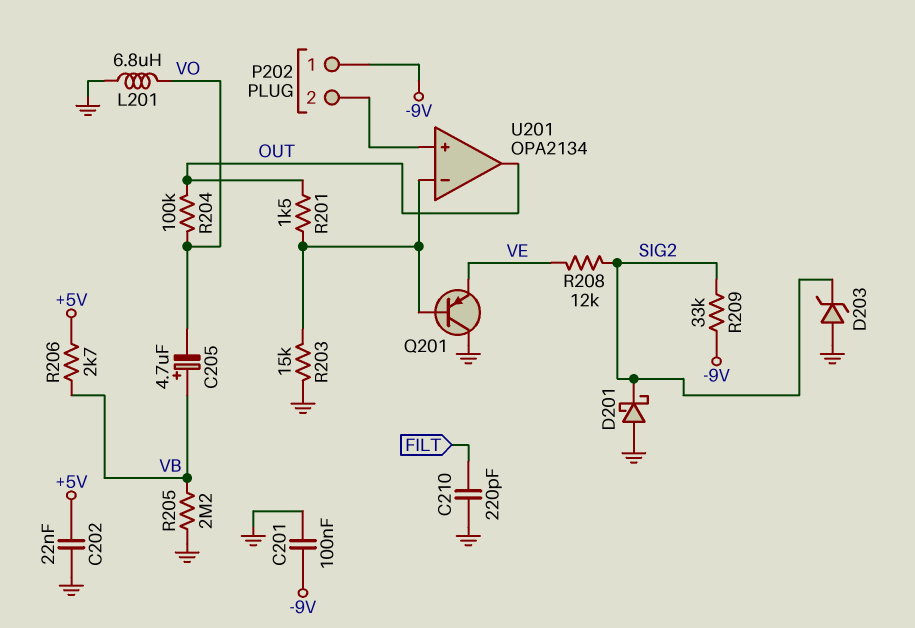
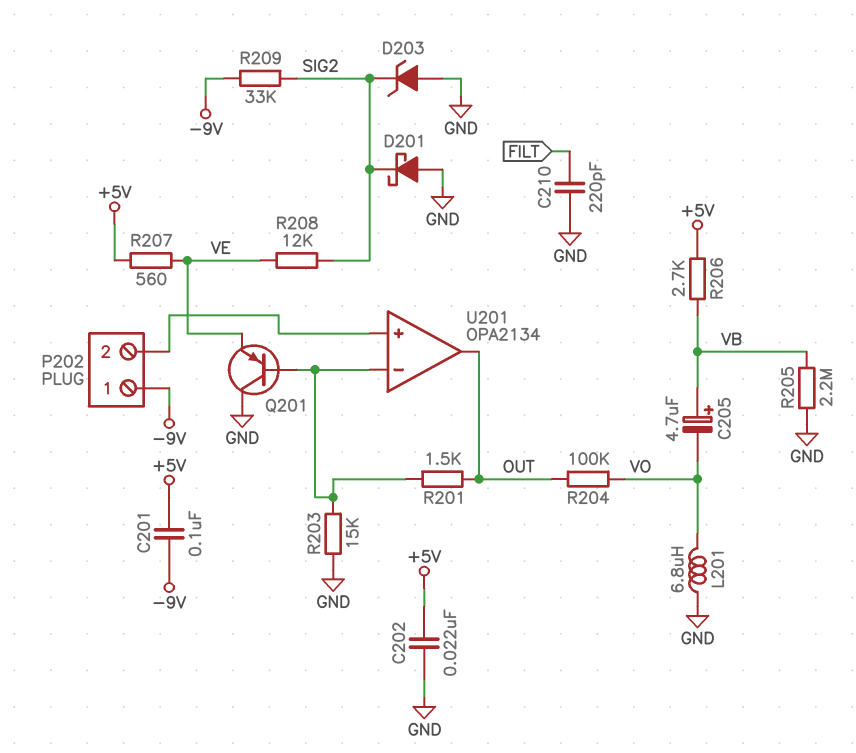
C201: 100nF (-9V, GND) -> 100nF (+5V, -9V)
R207: none -> 560 (+5V, VE)

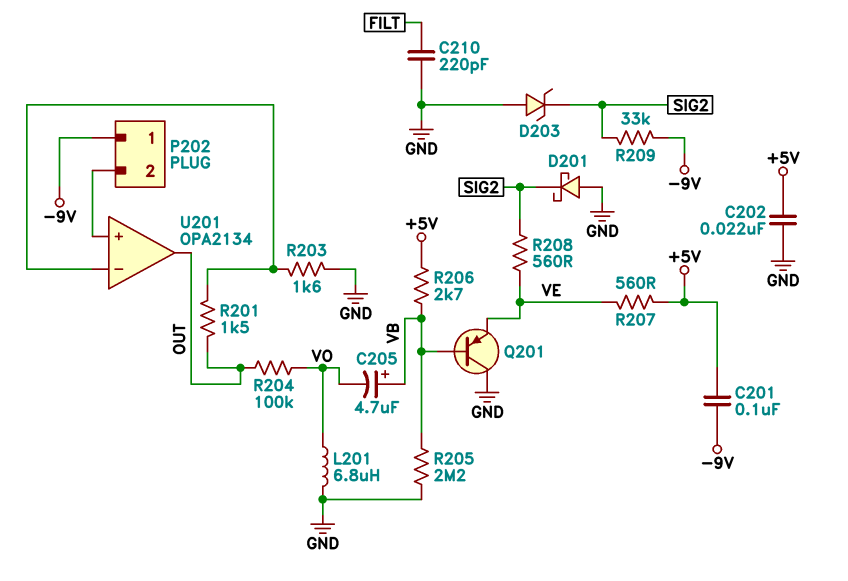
Q201: PNP (B U201/in-, C GND, E VE) -> PNP (B VB, C GND, E VE)
R203: 15k (GND, U201/in-) -> 1.6k (GND, U201/in-)
R208: 12k (SIG2, VE) -> 560 (SIG2, VE)

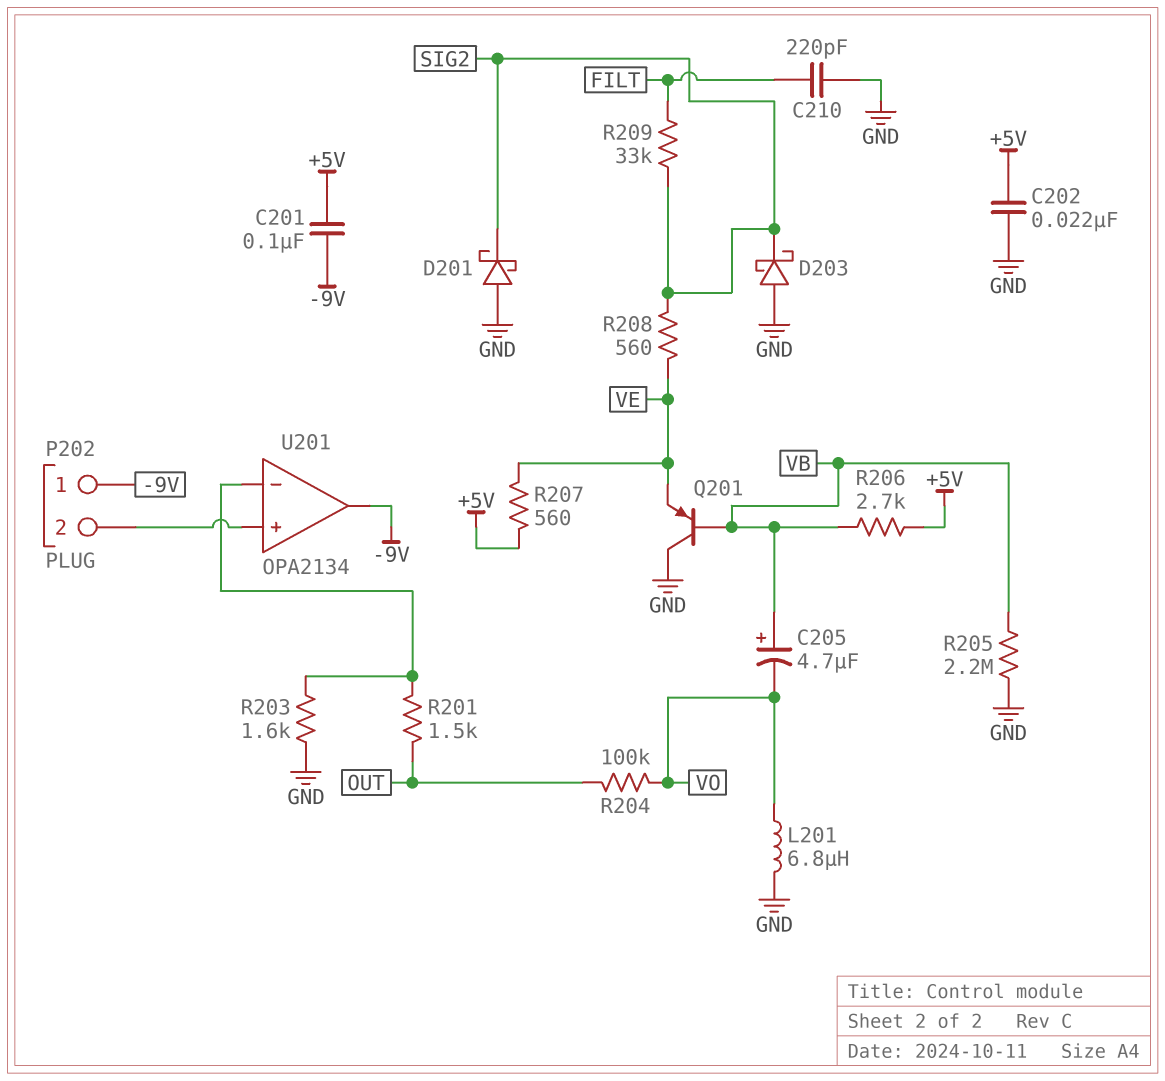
D203: zener (A GND, K SIG2) -> schottky (A GND, K SIG2)
R209: 33k (-9V, SIG2) -> 33k (FILT, SIG2)
U201 pin out: OUT -> -9V

